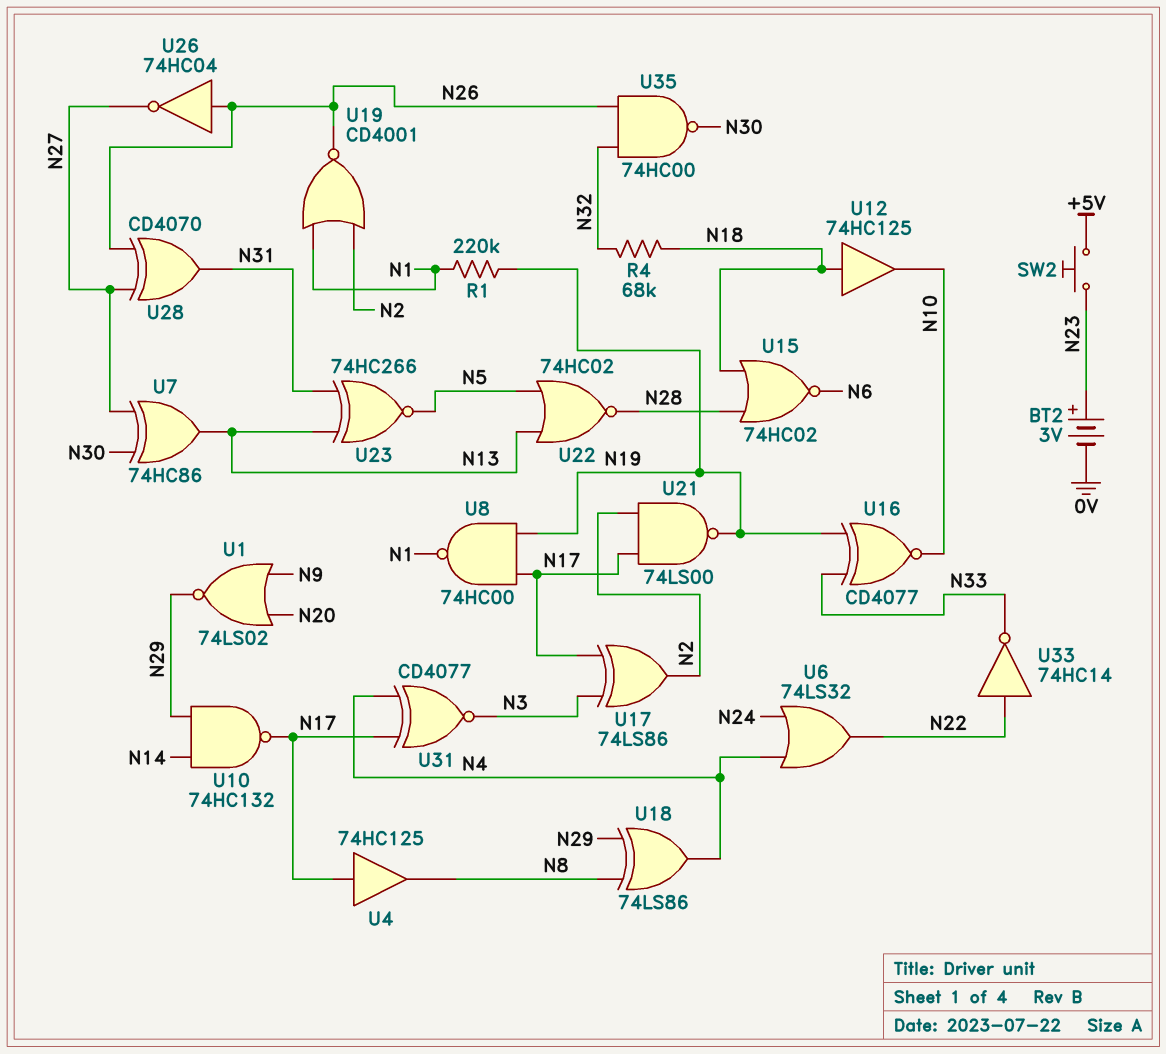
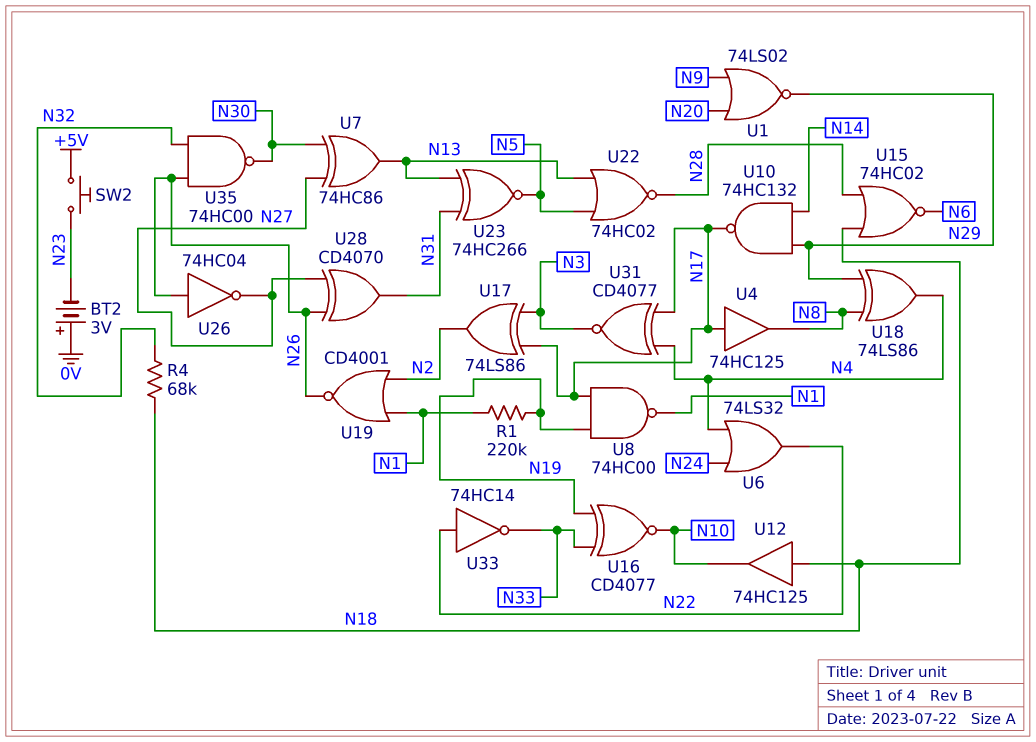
BT2: 3V (plus N23, minus 0V) -> 3V (plus 0V, minus N23)
U21: NAND 74LS00 (in N2, in N17, out N19) -> none

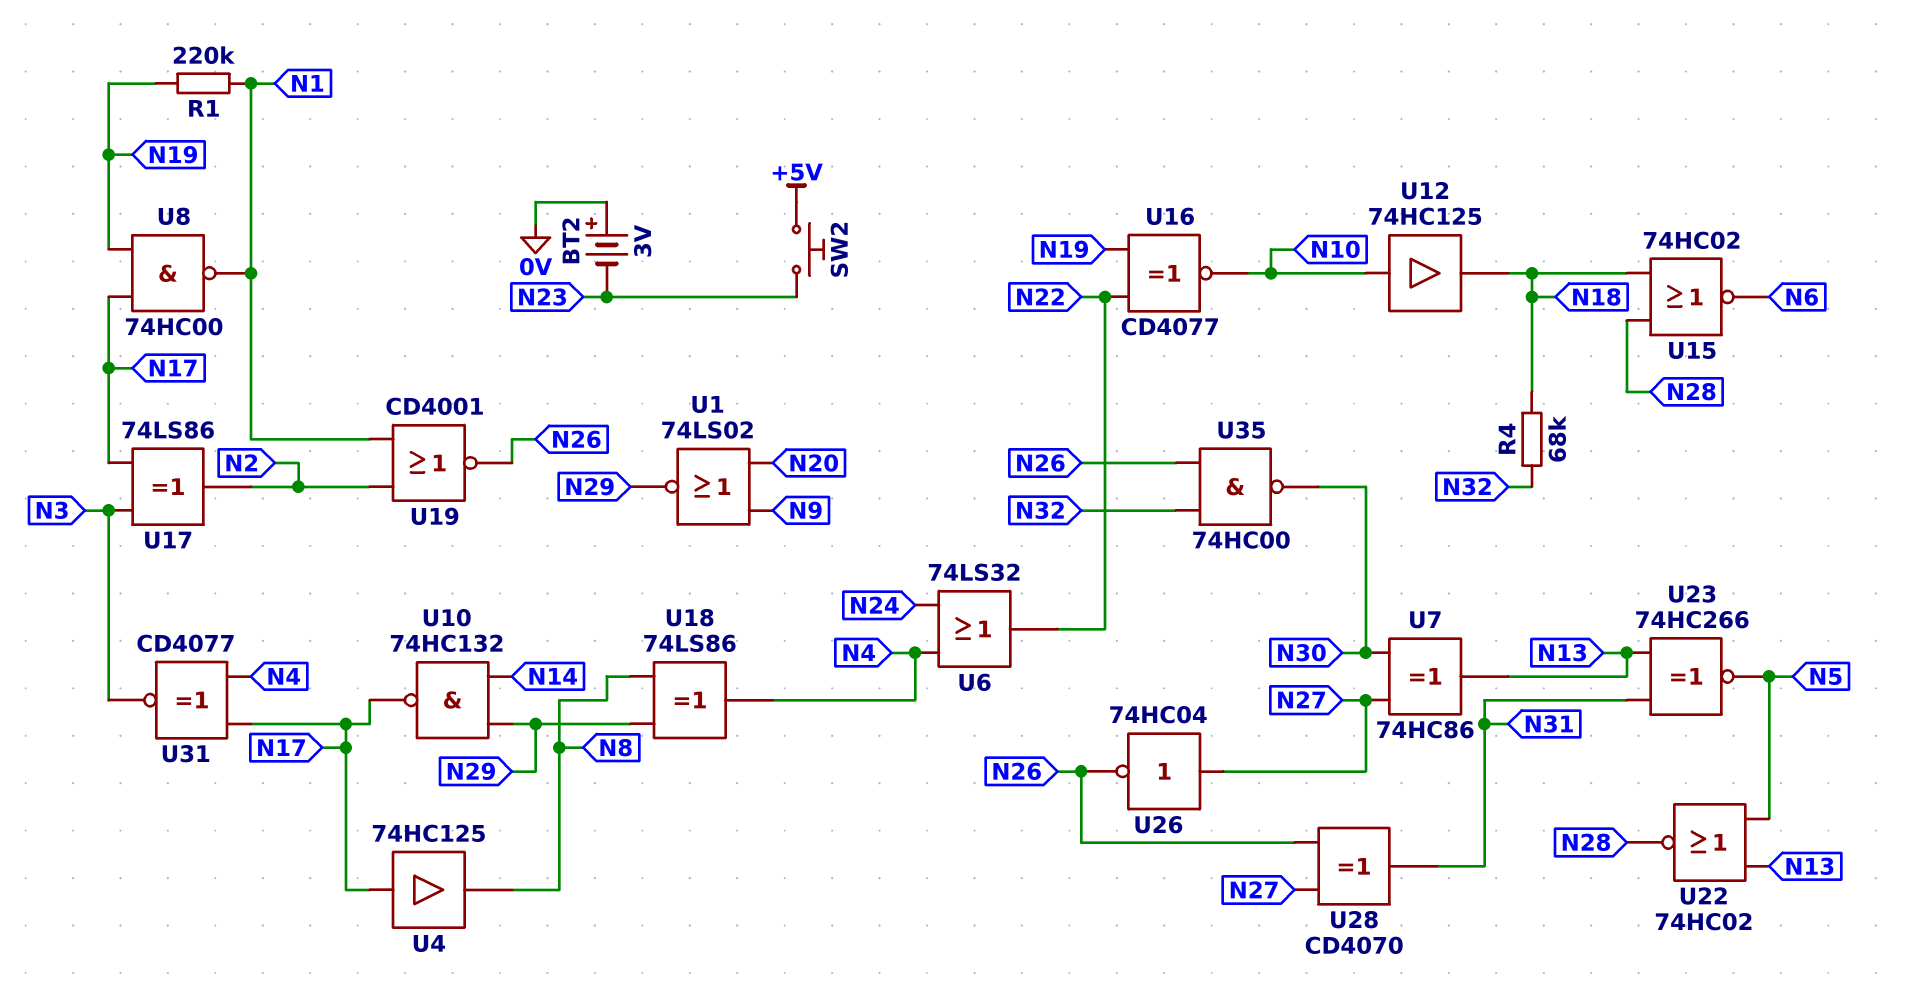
U12: buffer 74HC125 (in N18, out N10) -> buffer 74HC125 (in N10, out N18)
U16: XNOR CD4077 (in N19, in N33, out N10) -> XNOR CD4077 (in N19, in N22, out N10)
U26: NOT 74HC04 (in N26, out N27) -> NOT 74HC04 (in N27, out N26)
U33: NOT 74HC14 (in N22, out N33) -> none

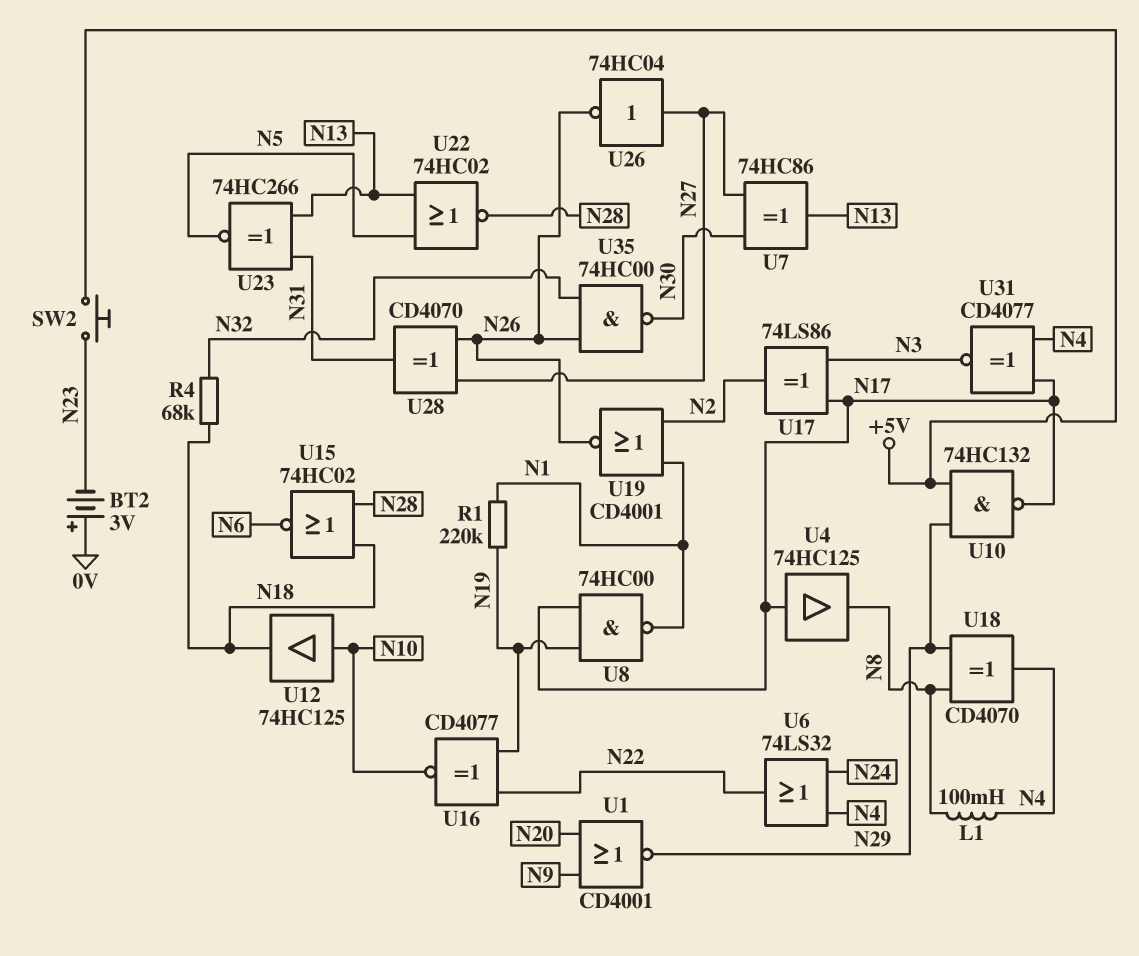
L1: none -> 100mH (N4, N8)
U1: NOR 74LS02 (in N9, in N20, out N29) -> NOR CD4001 (in N9, in N20, out N29)
U10: NAND 74HC132 (in N14, in N29, out N17) -> NAND 74HC132 (in +5V, in N29, out N17)
U18: XOR 74LS86 (in N8, in N29, out N4) -> XOR CD4070 (in N8, in N29, out N4)

